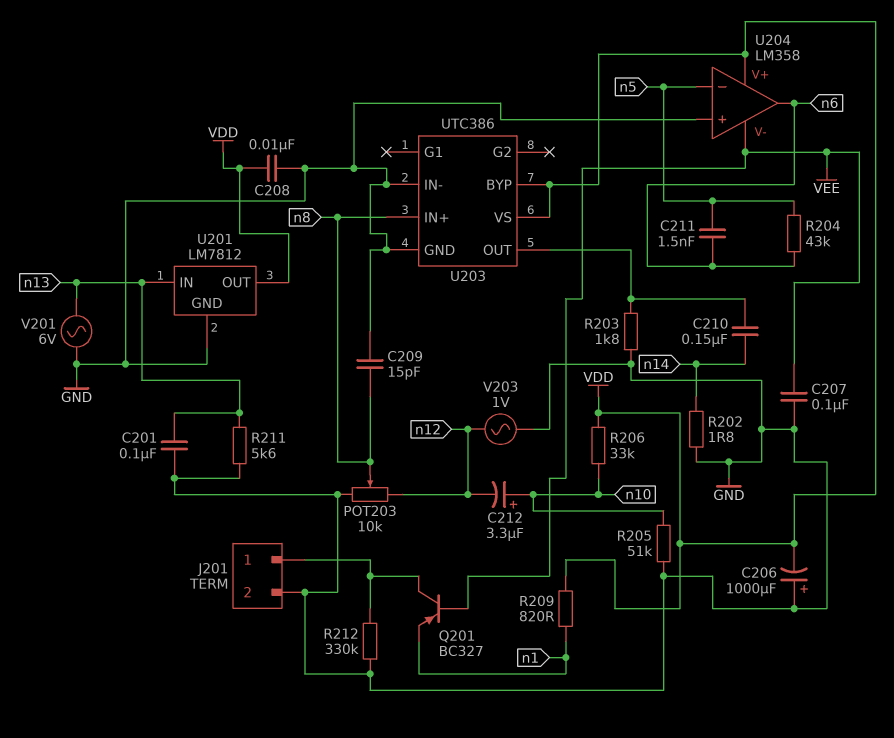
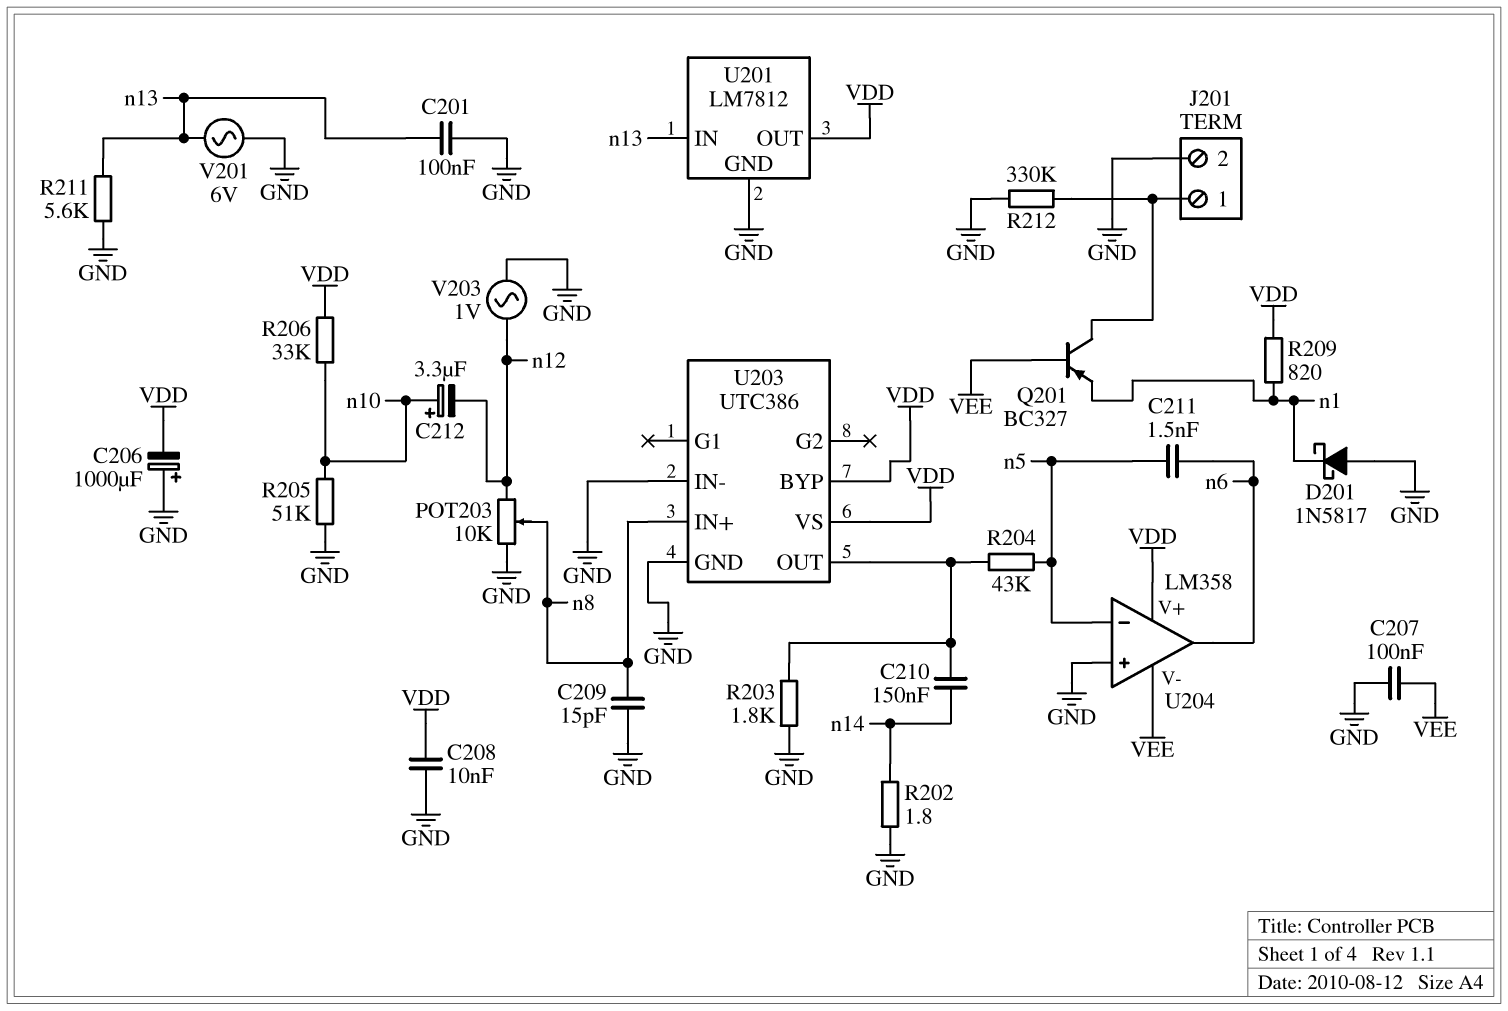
D201: none -> schottky 1N5817 (A GND, K n1)
R204: 43k (n5, n6) -> 43k (U203/OUT, n5)

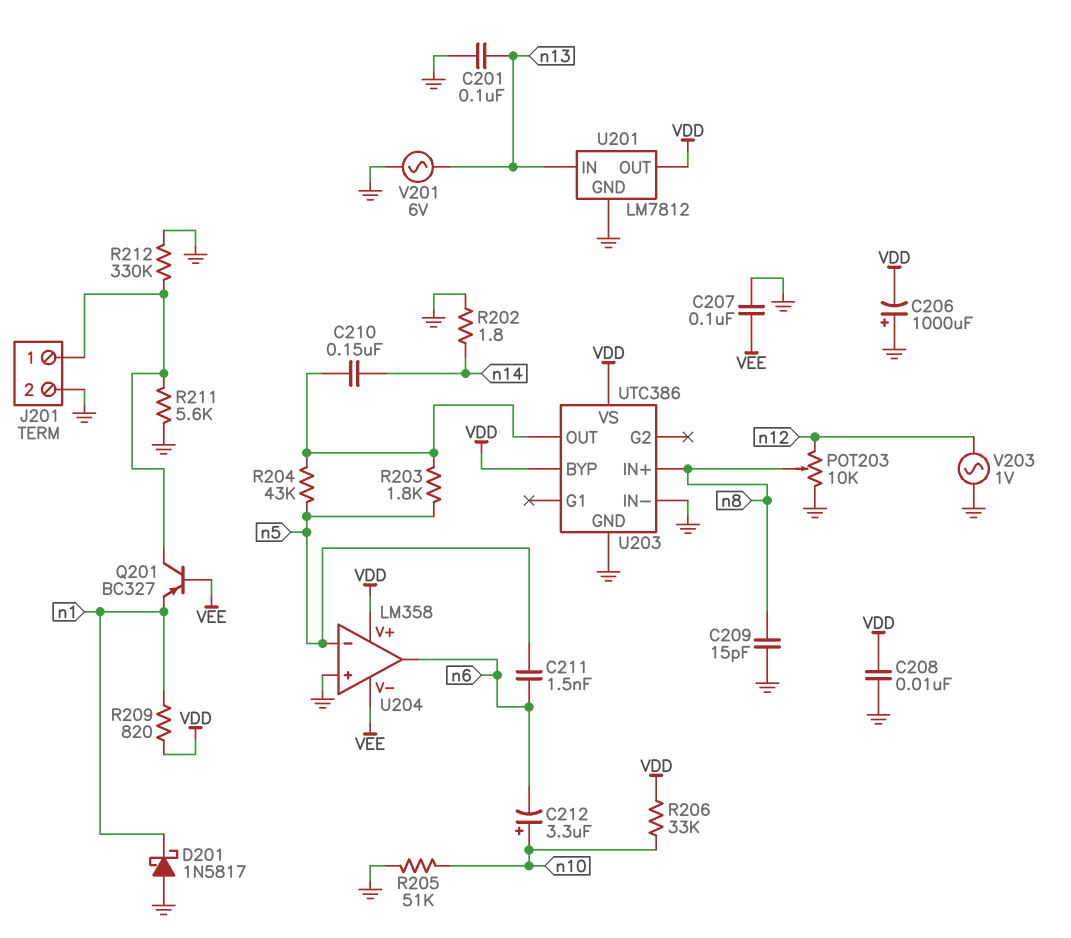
C212: 3.3uF (plus n10, minus n12) -> 3.3uF (plus n10, minus n6)
R203: 1.8k (GND, U203/OUT) -> 1.8k (U203/OUT, n5)
R211: 5.6k (GND, n13) -> 5.6k (GND, J201/1)

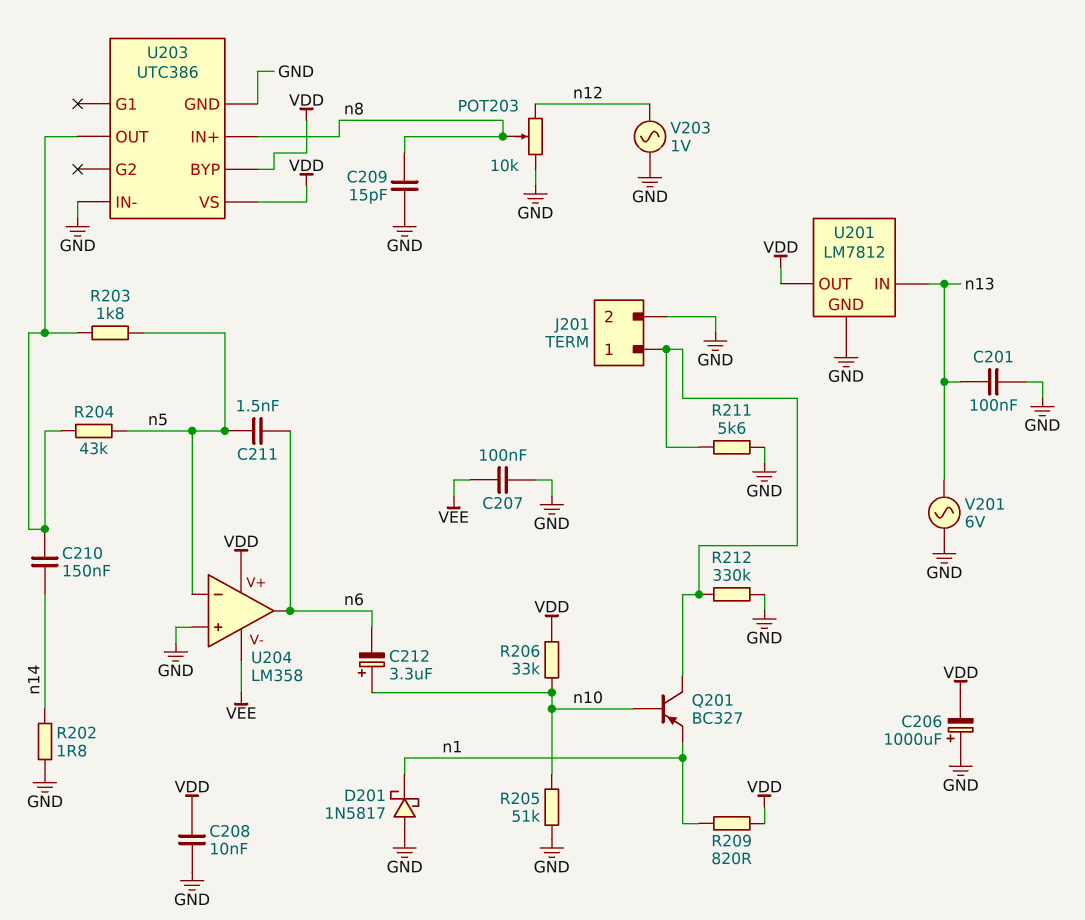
Q201: PNP BC327 (B VEE, C J201/1, E n1) -> PNP BC327 (B n10, C J201/1, E n1)

